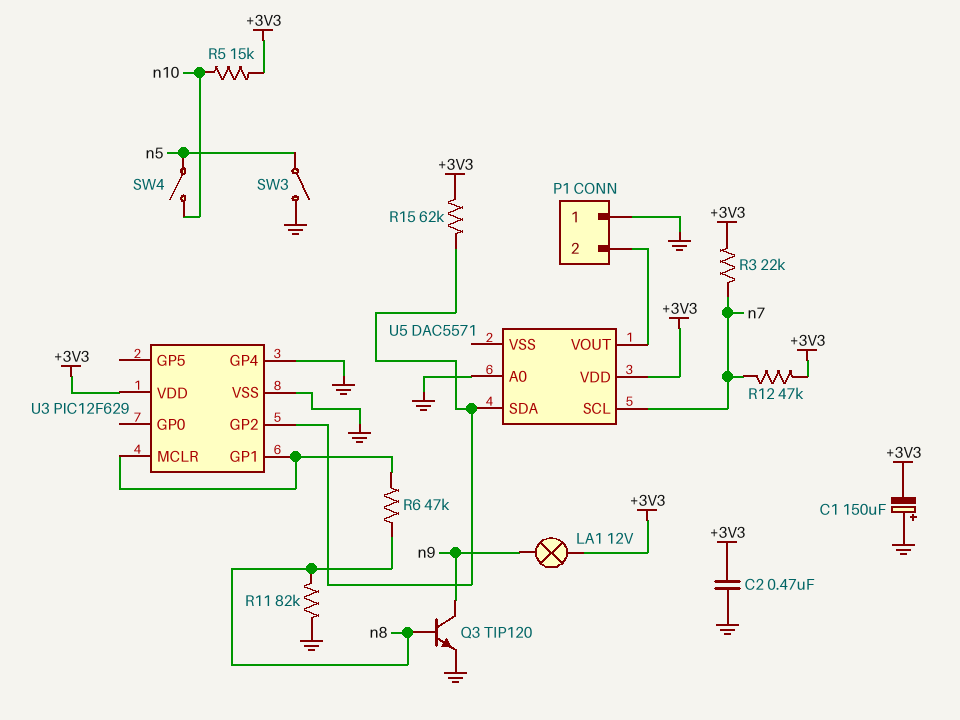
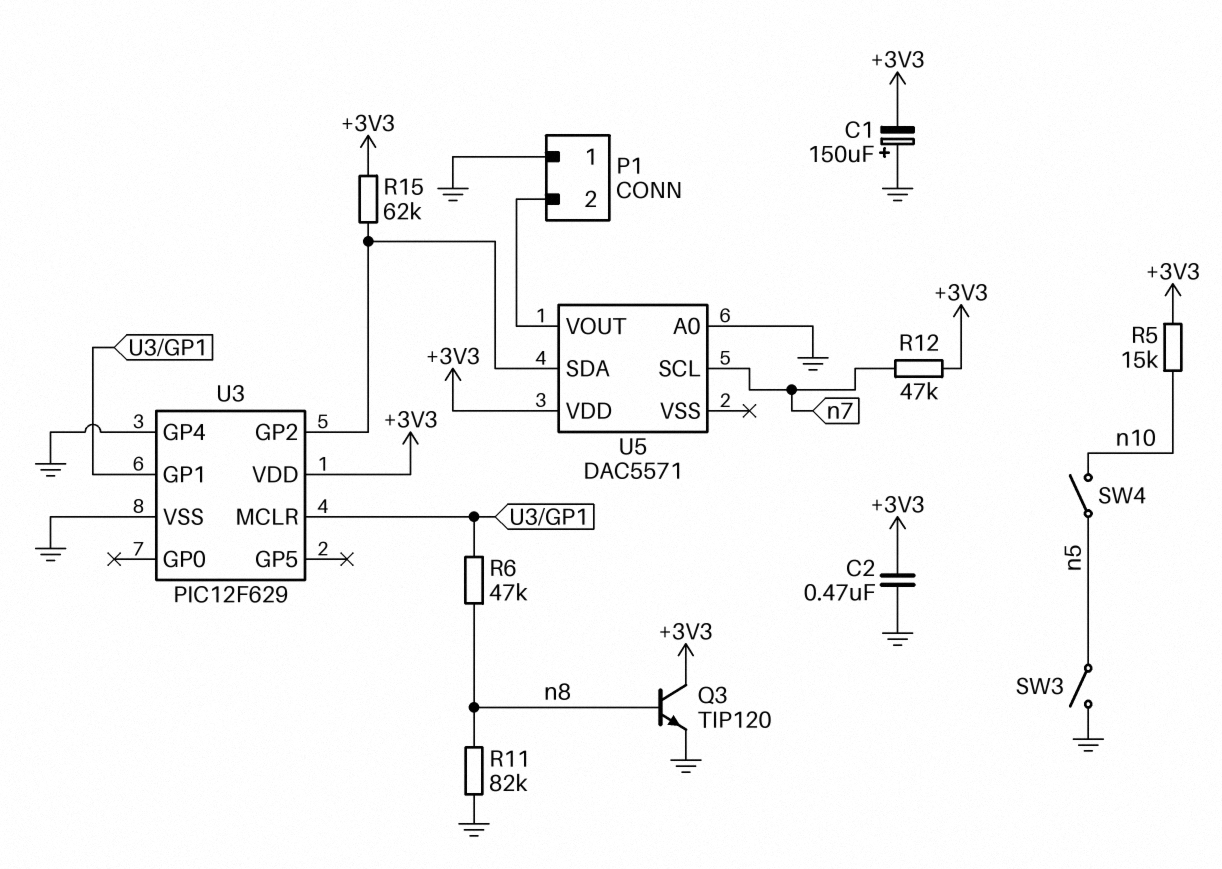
LA1: lamp 12V (+3V3, n9) -> none
Q3: NPN TIP120 (B n8, C n9, E GND) -> NPN TIP120 (B n8, C +3V3, E GND)
R3: 22k (+3V3, n7) -> none

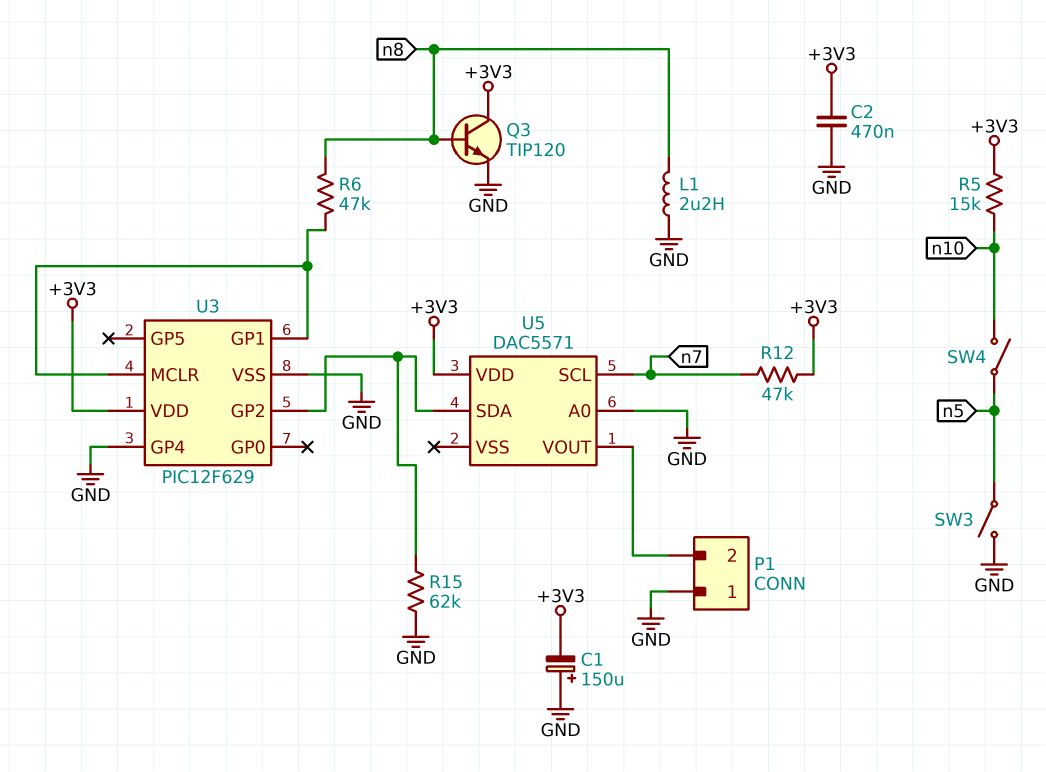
L1: none -> 2.2uH (GND, n8)
R11: 82k (GND, n8) -> none
R15: 62k (+3V3, U3/GP2) -> 62k (GND, U3/GP2)

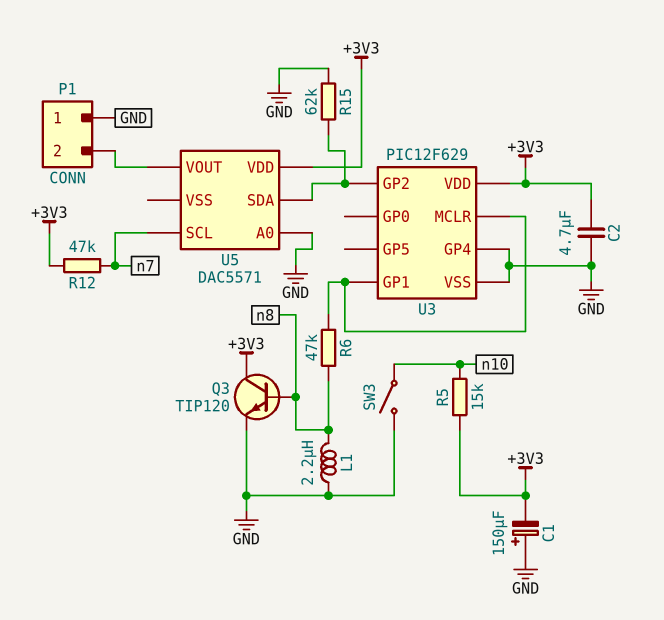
C2: 470nF (+3V3, GND) -> 4.7uF (+3V3, GND)
SW3: switch (GND, n5) -> switch (GND, n10)
SW4: switch (n5, n10) -> none

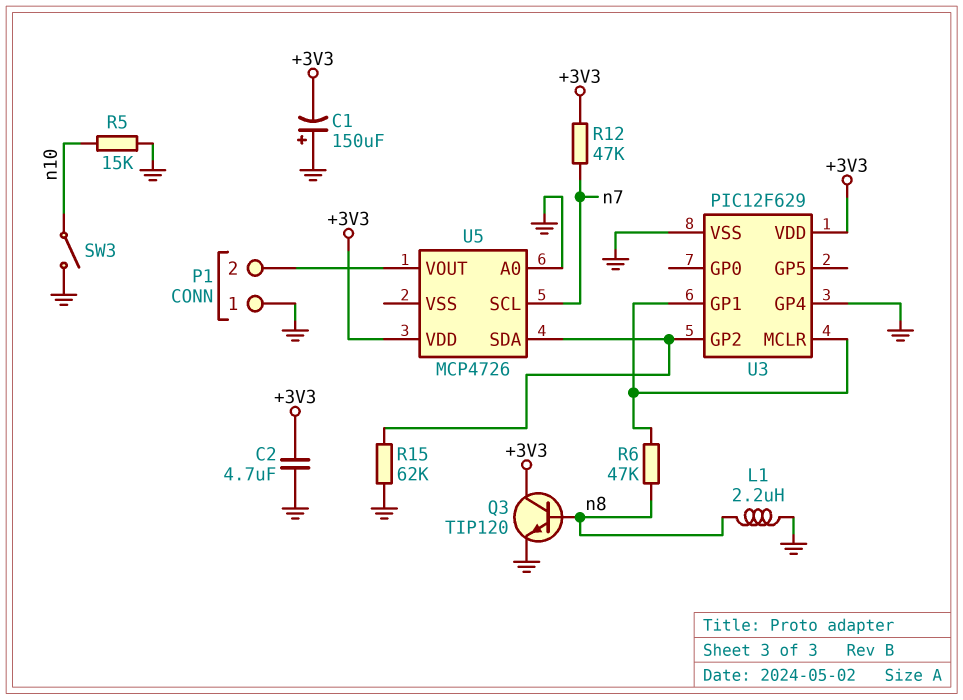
R5: 15k (+3V3, n10) -> 15k (GND, n10)
U5: DAC5571 -> MCP4726

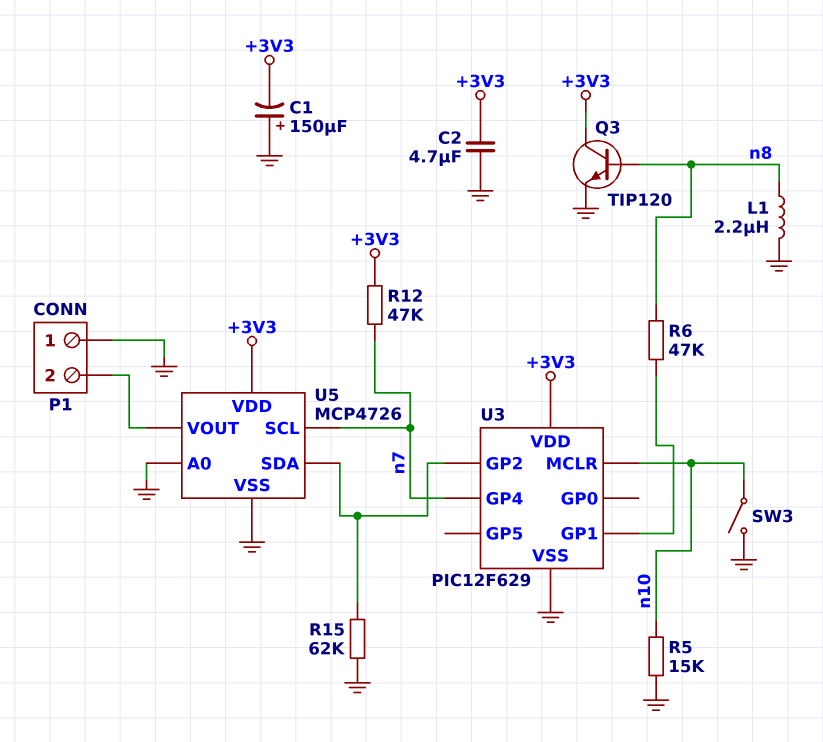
U3 pin GP4: GND -> n7
U3 pin MCLR: U3/GP1 -> n10
U5 pin VSS: none -> GND

